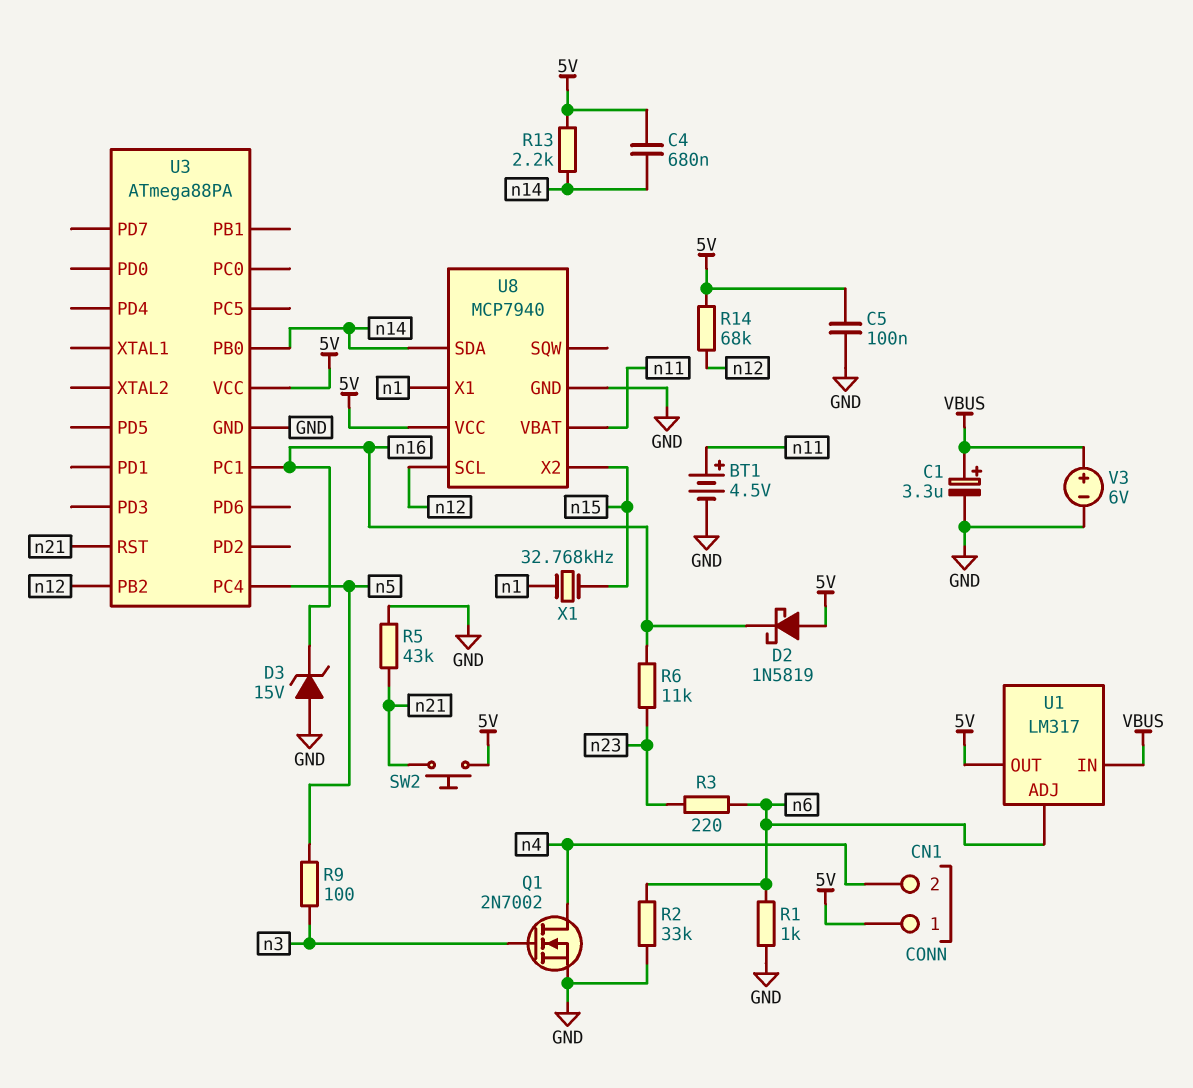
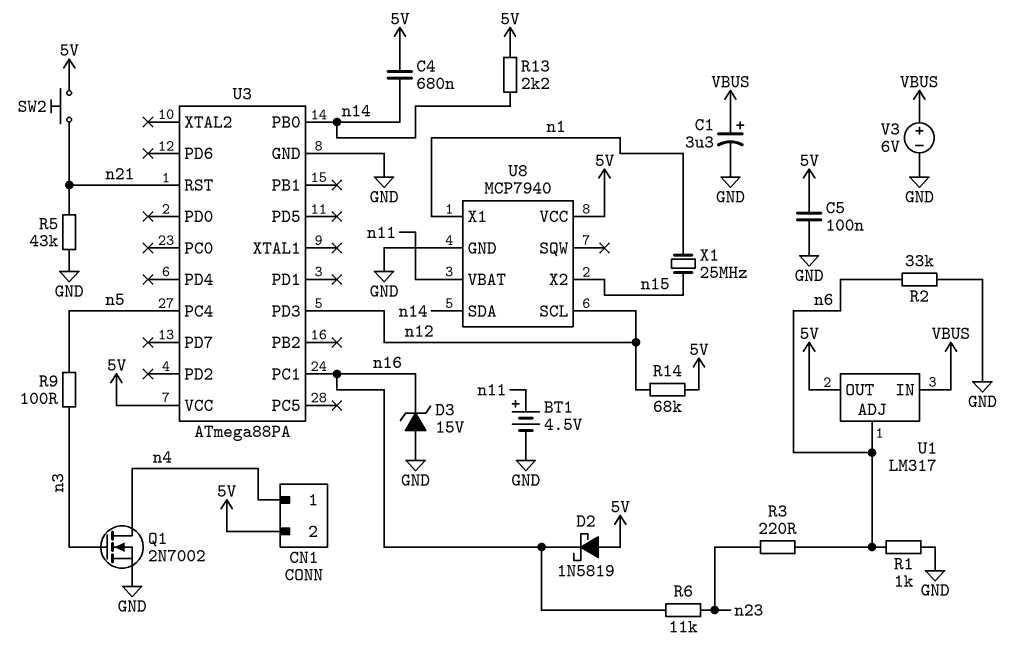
CN1 pin 1: 5V -> n4
CN1 pin 2: n4 -> 5V
U3 pin PB2: n12 -> none
U3 pin PD3: none -> n12
X1: 32.768kHz (n1, n15) -> 25MHz (n1, n15)

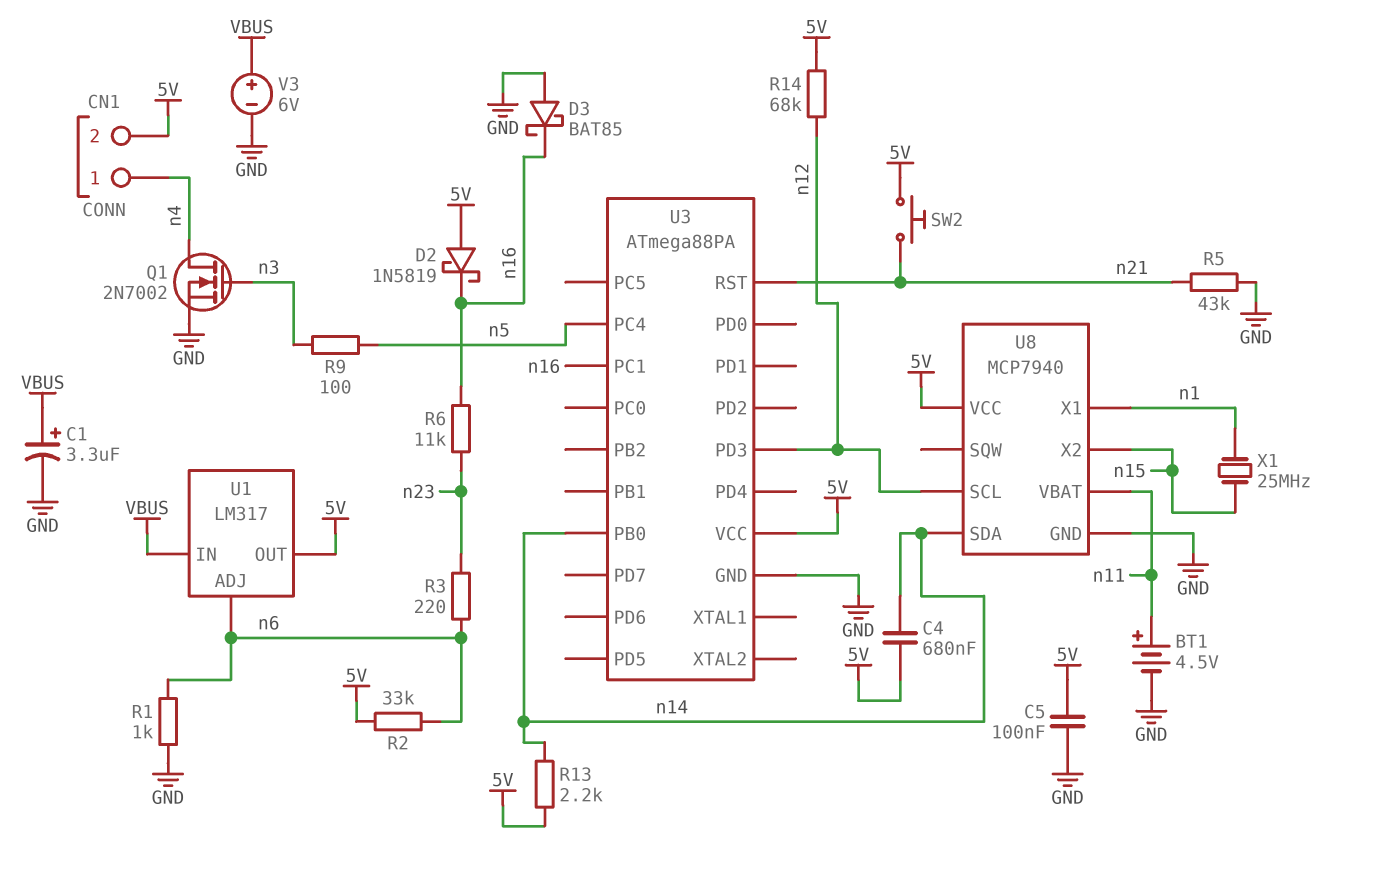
D3: zener 15V (A GND, K n16) -> schottky BAT85 (A GND, K n16)
R2: 33k (GND, n6) -> 33k (5V, n6)

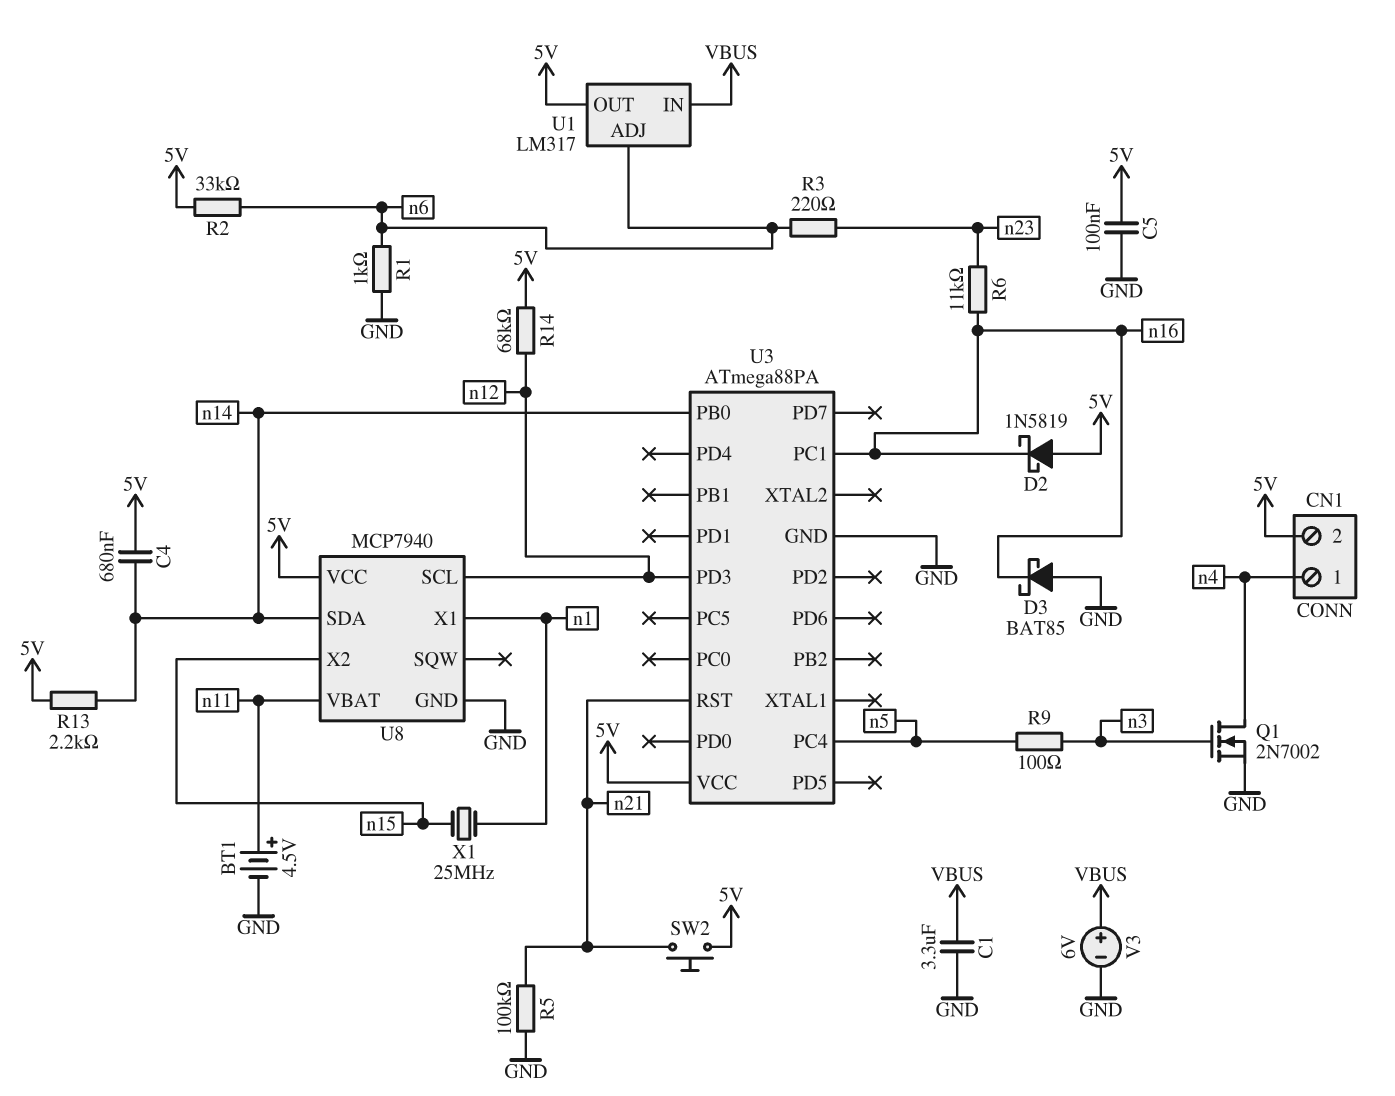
C1: 3.3uF (plus VBUS, minus GND) -> 3.3uF (GND, VBUS)
R5: 43k (GND, n21) -> 100k (GND, n21)

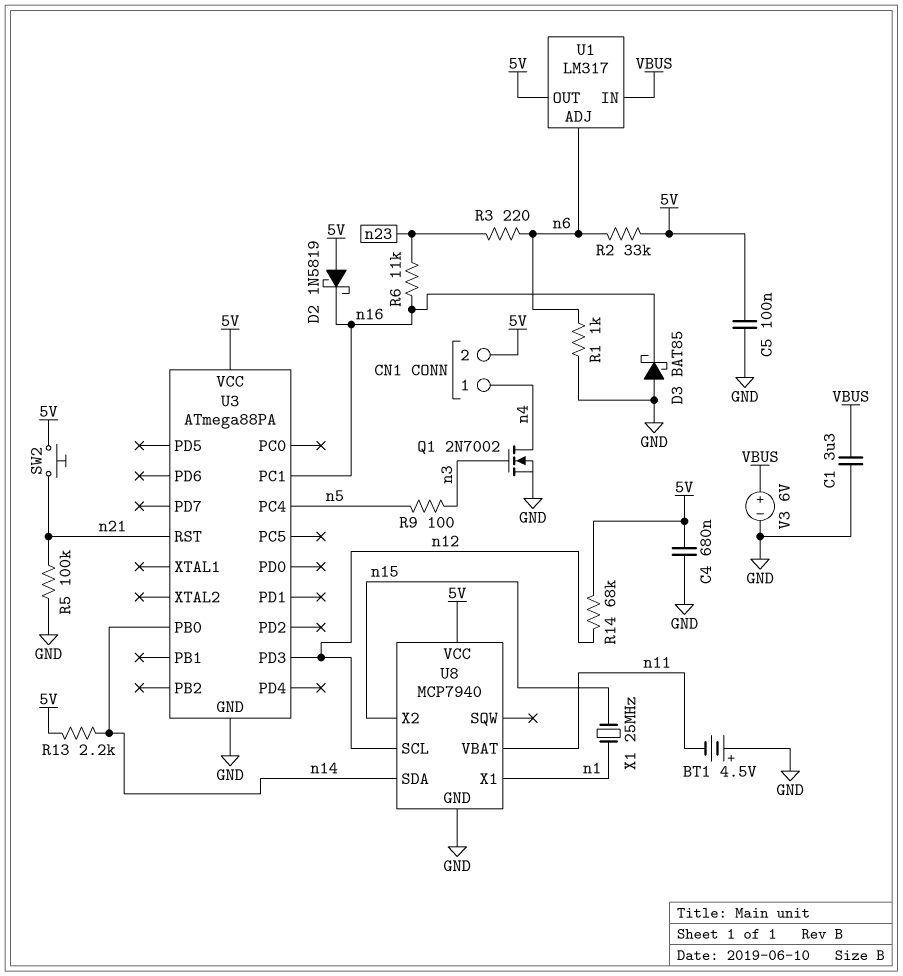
BT1: 4.5V (plus n11, minus GND) -> 4.5V (plus GND, minus n11)
C4: 680nF (5V, n14) -> 680nF (5V, GND)

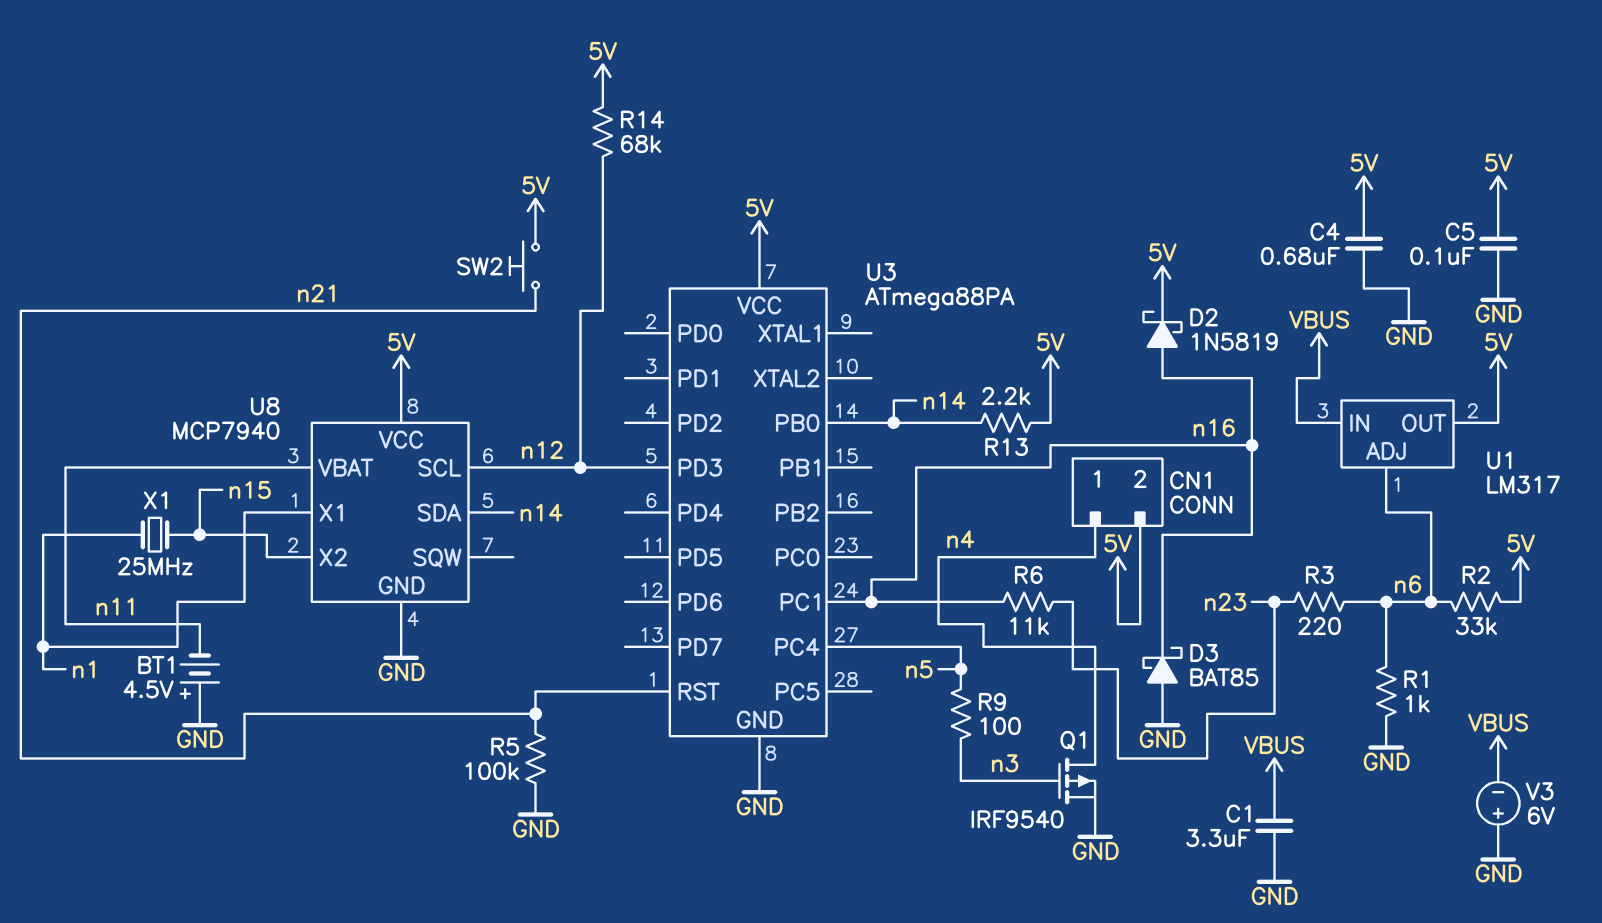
D2: schottky 1N5819 (A 5V, K n16) -> schottky 1N5819 (A n16, K 5V)
Q1: NMOS 2N7002 (G n3, D n4, S GND) -> PMOS IRF9540 (G n3, D n4, S GND)
V3: 6V (plus VBUS, minus GND) -> 6V (plus GND, minus VBUS)

